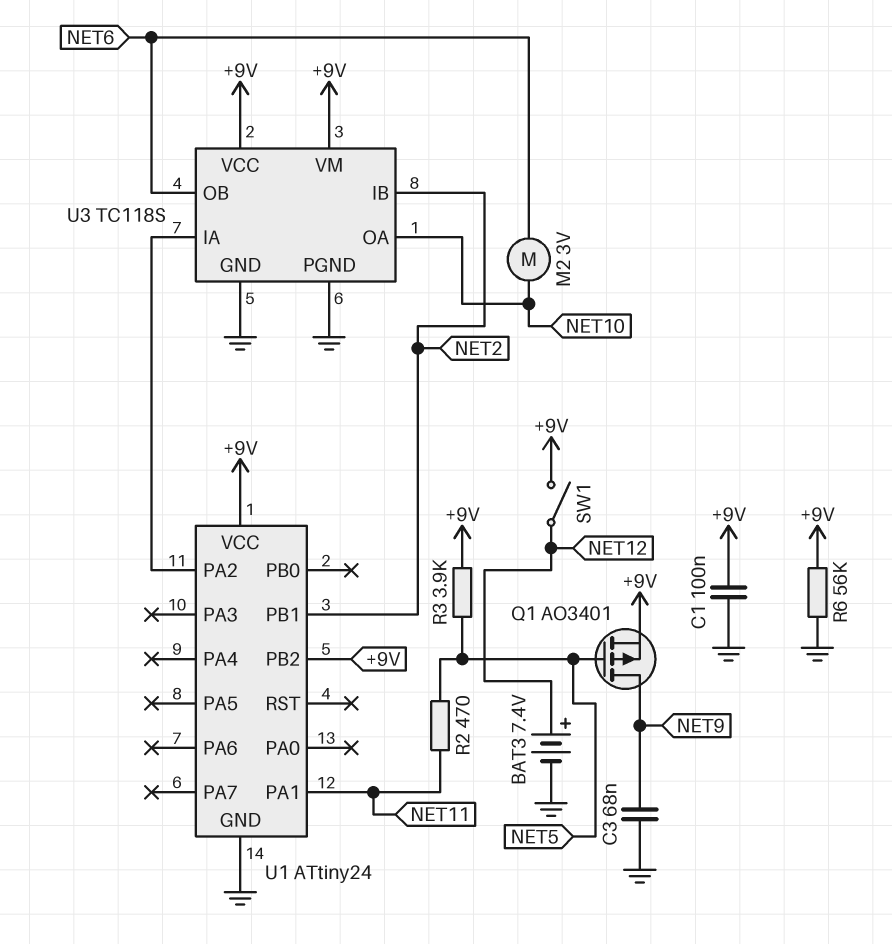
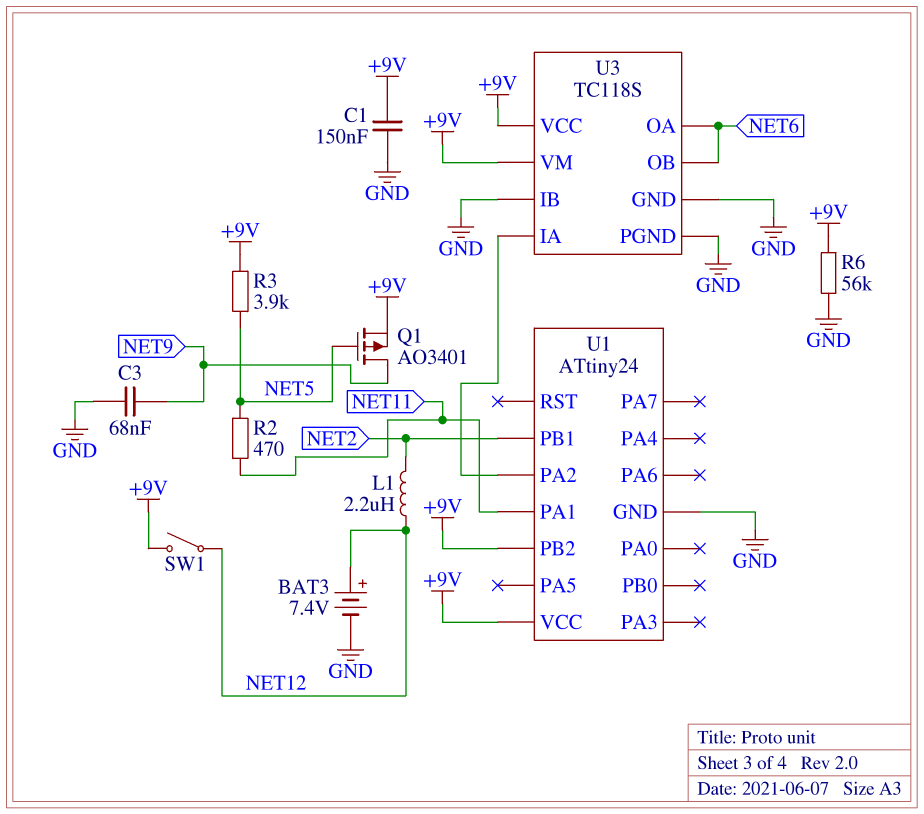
C1: 100nF (+9V, GND) -> 150nF (+9V, GND)
L1: none -> 2.2uH (NET2, NET12)
M2: motor 3V (NET6, NET10) -> none
U3 pin IB: NET2 -> GND
U3 pin OA: NET10 -> NET6

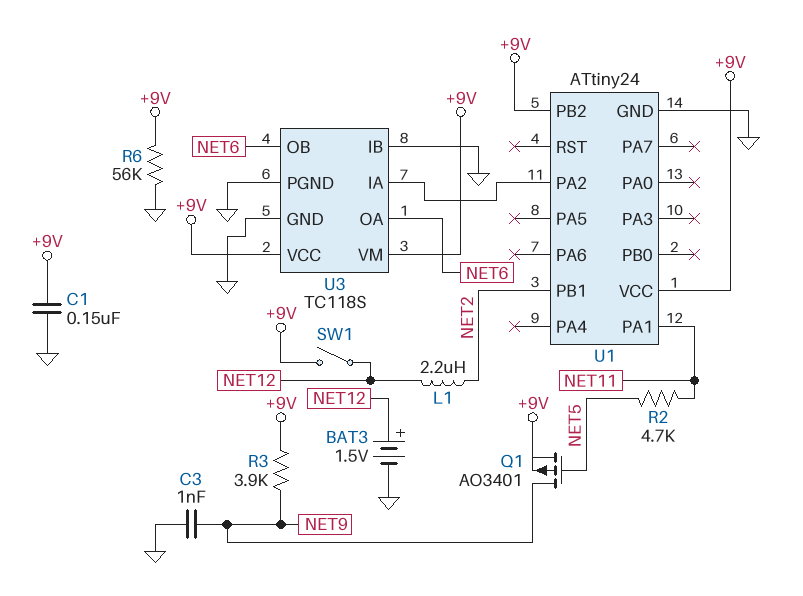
BAT3: 7.4V (plus NET12, minus GND) -> 1.5V (plus NET12, minus GND)
C3: 68nF (GND, NET9) -> 1nF (GND, NET9)
R2: 470 (NET5, NET11) -> 4.7k (NET5, NET11)
R3: 3.9k (+9V, NET5) -> 3.9k (+9V, NET9)

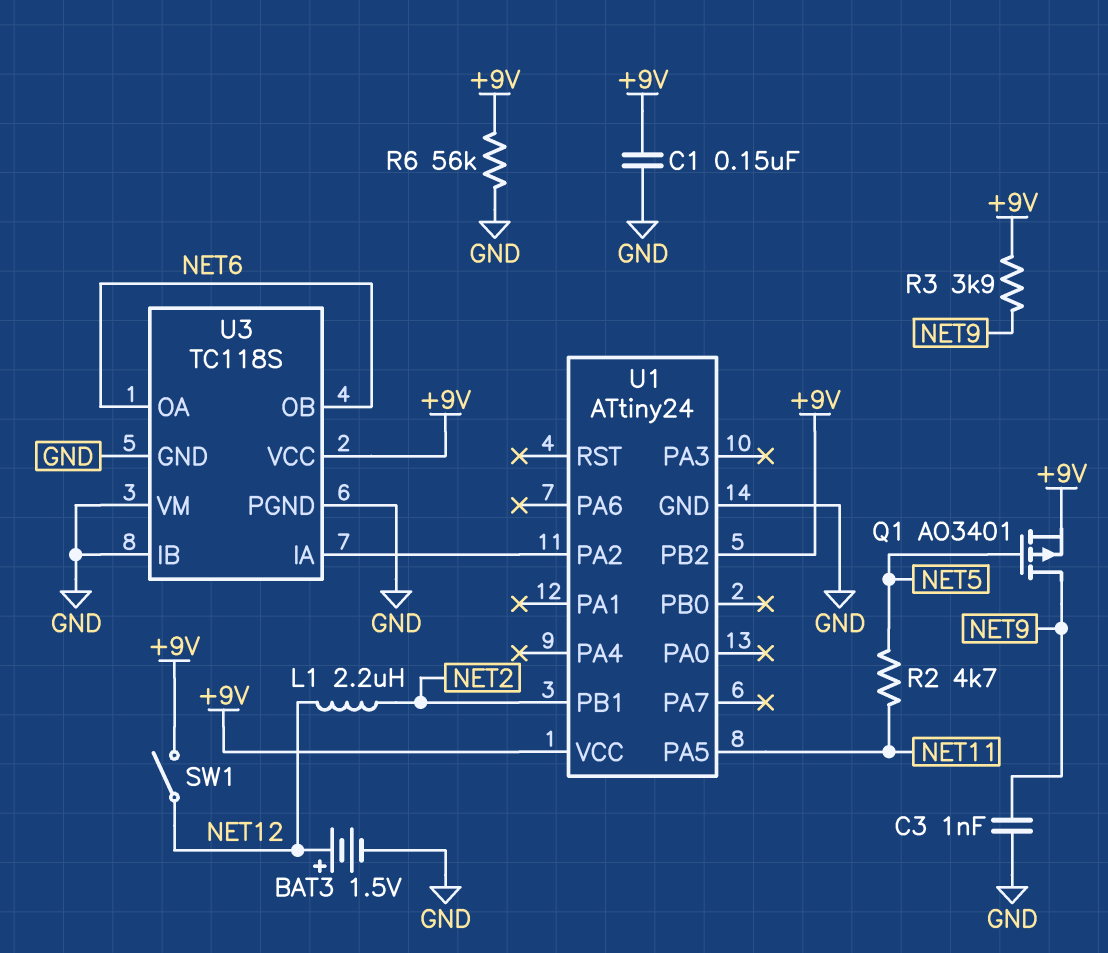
U1 pin PA1: NET11 -> none
U1 pin PA5: none -> NET11
U3 pin VM: +9V -> GND

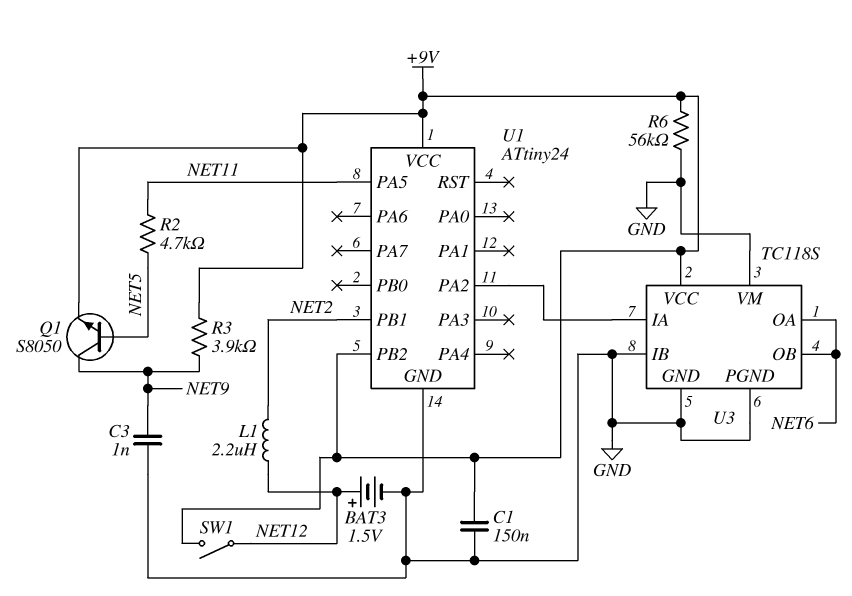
Q1: PMOS AO3401 (G NET5, D NET9, S +9V) -> NPN S8050 (B NET5, C NET9, E +9V)

